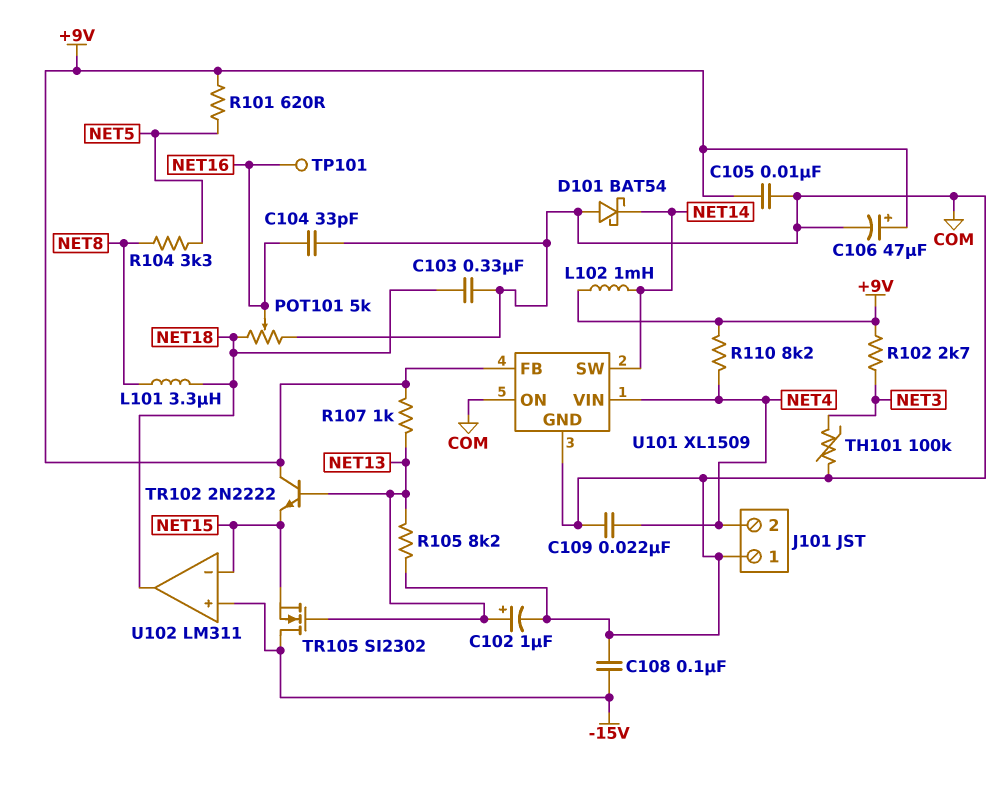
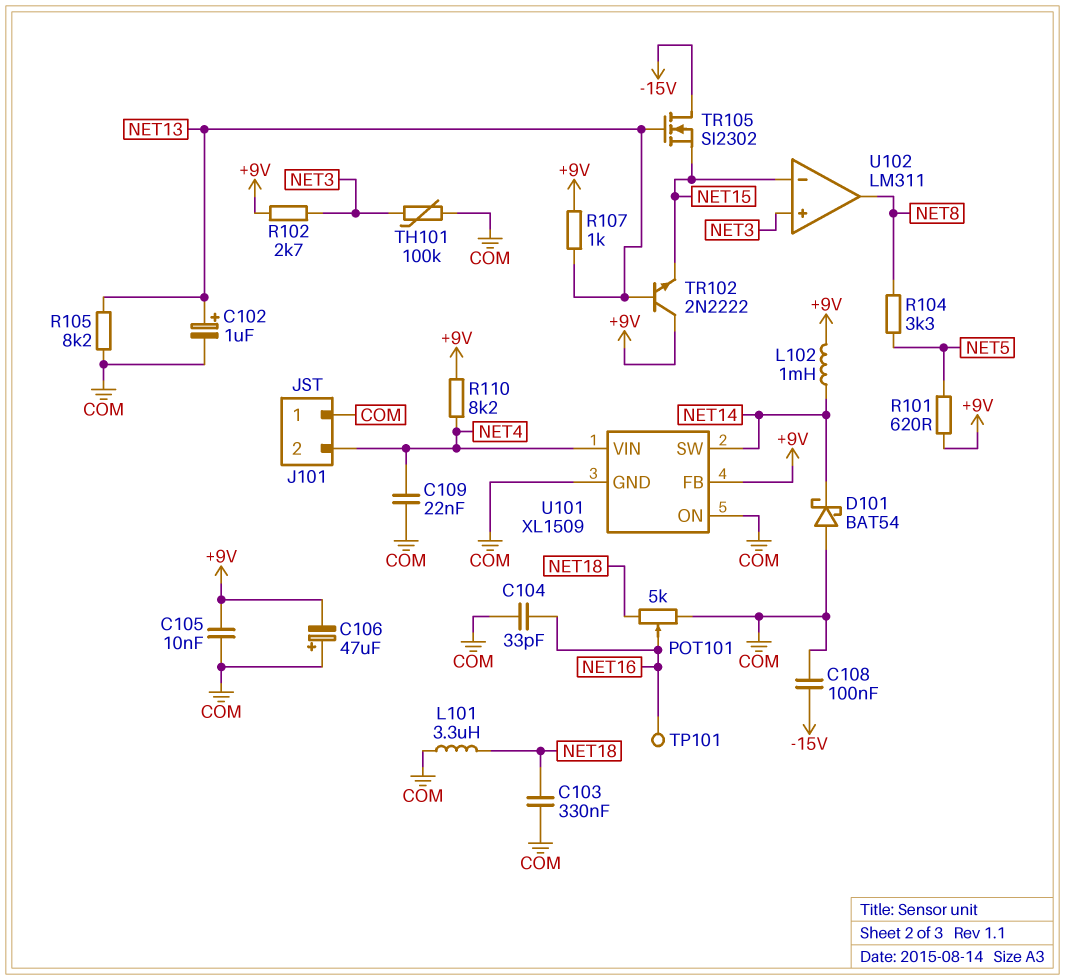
C106: 47uF (plus +9V, minus COM) -> 47uF (plus COM, minus +9V)
L101: 3.3uH (NET8, NET18) -> 3.3uH (COM, NET18)
U102 pin in+: -15V -> NET3
U102 pin out: NET18 -> NET8

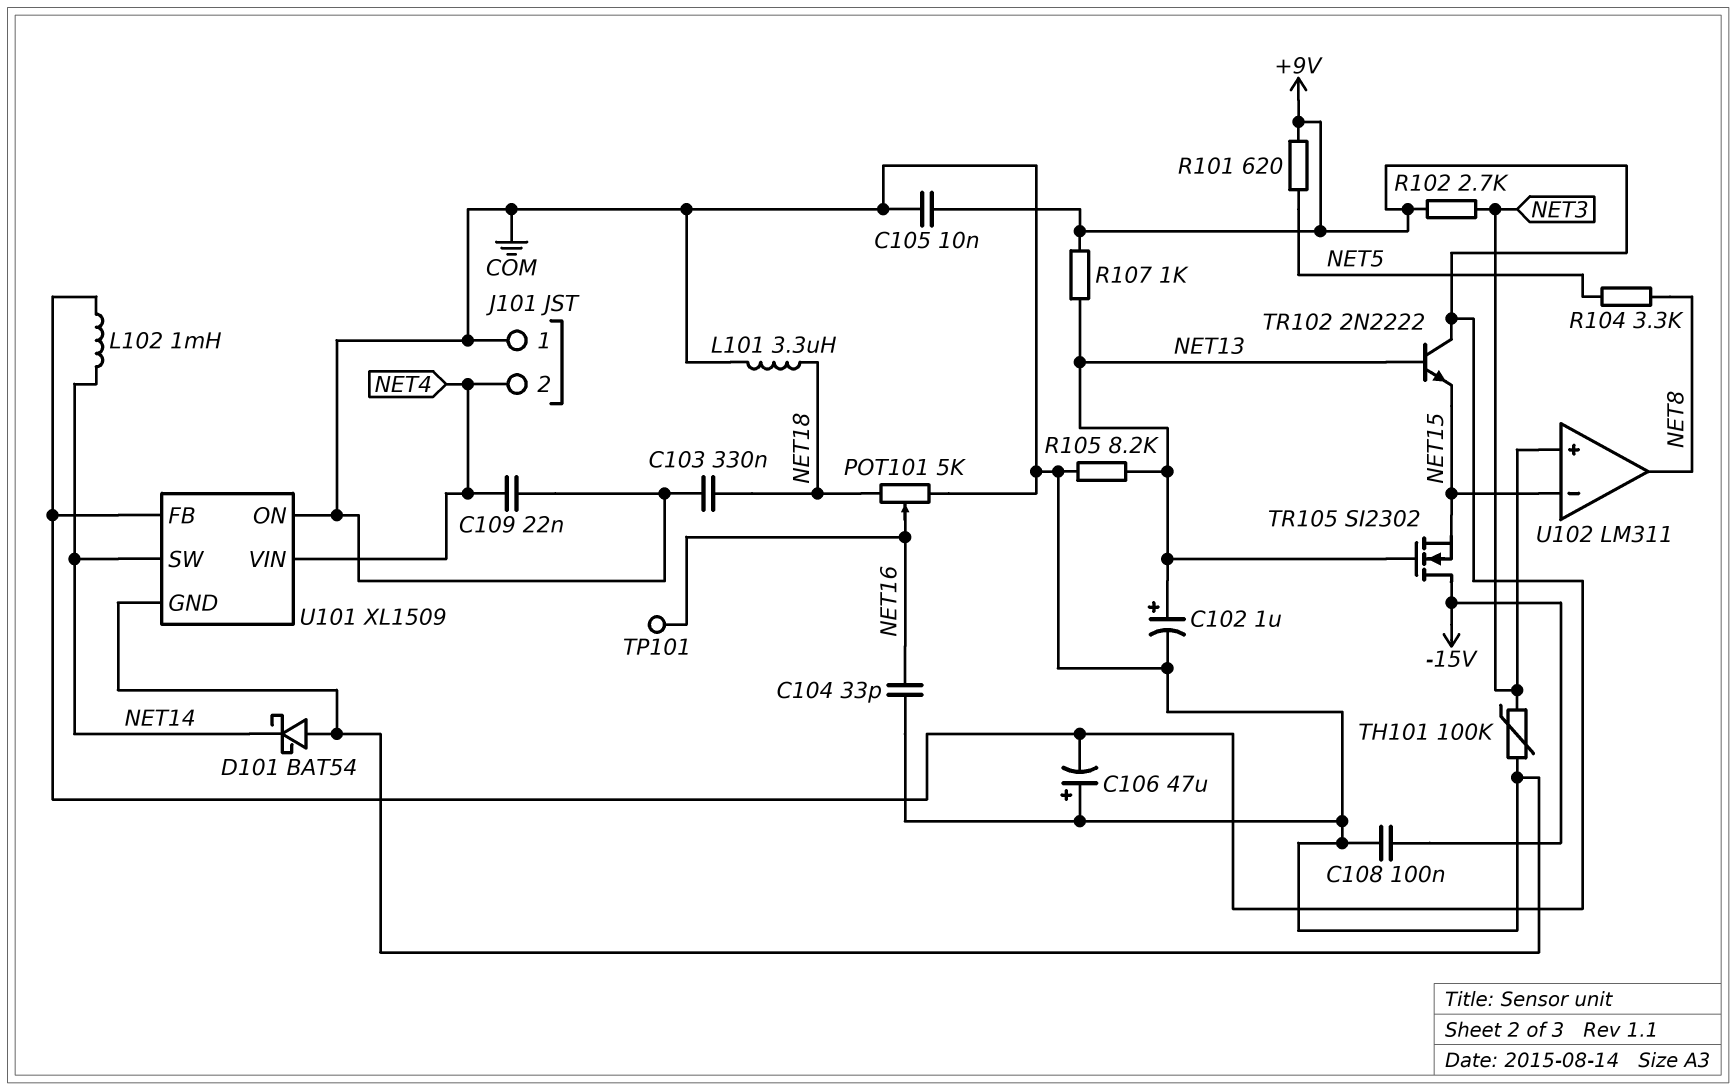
R110: 8.2k (+9V, NET4) -> none

